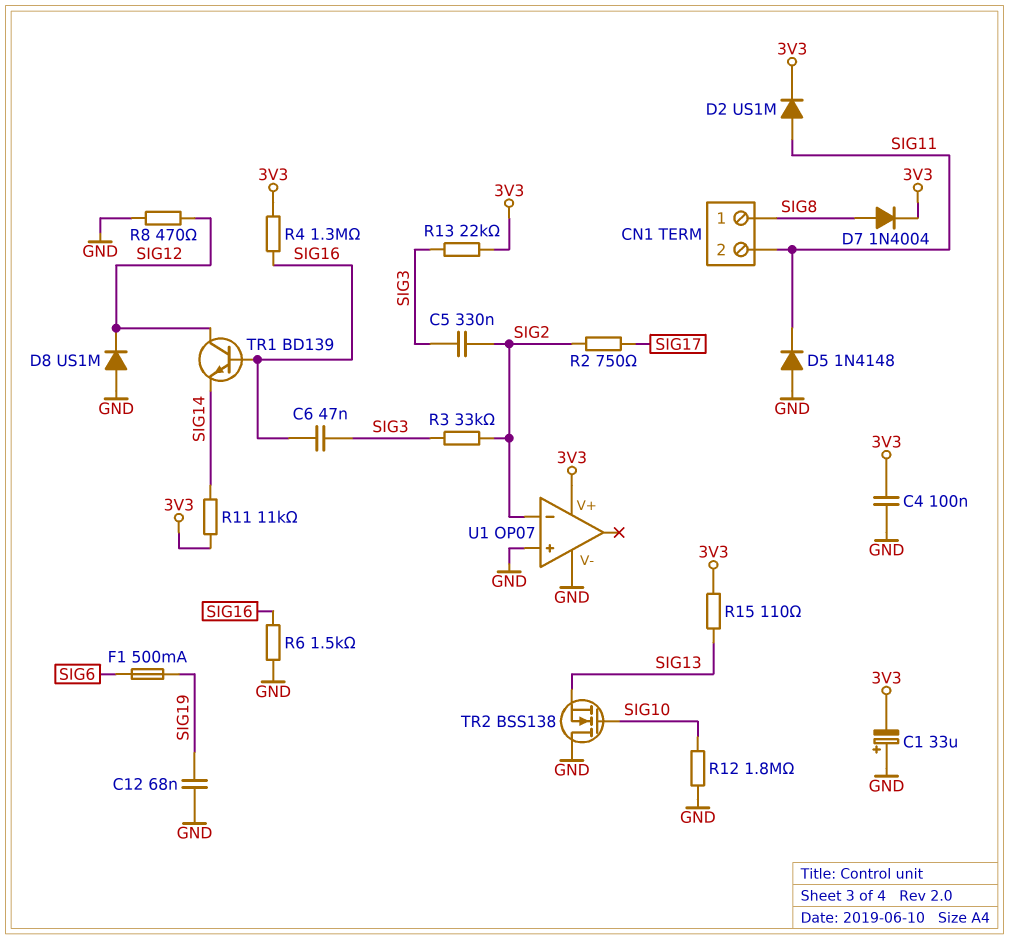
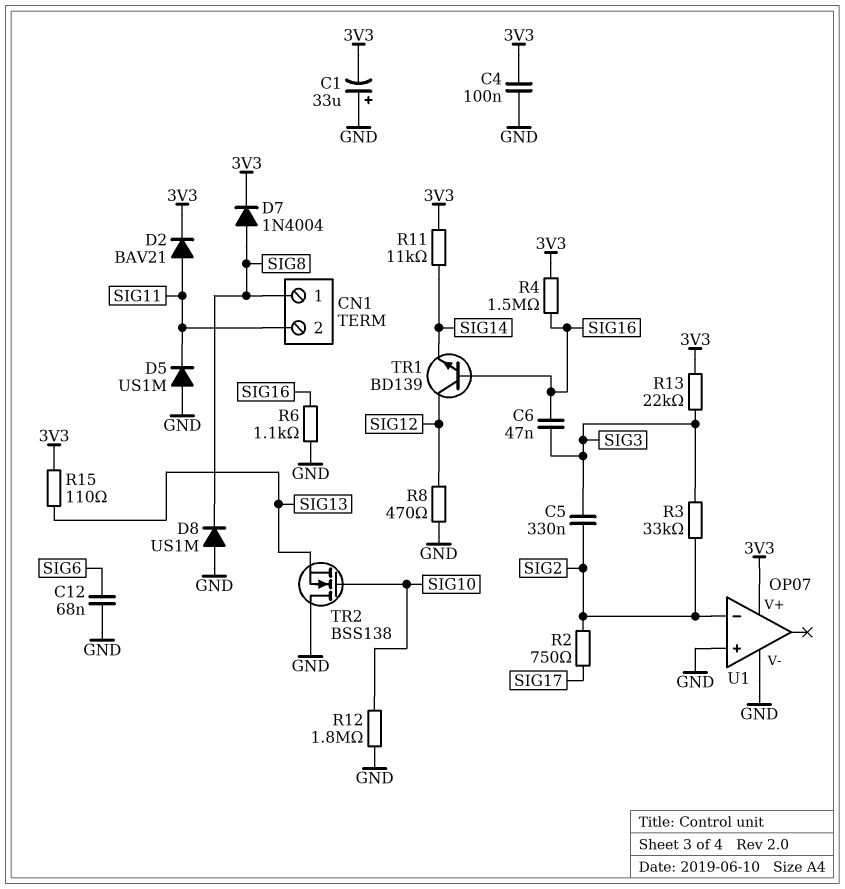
C12: 68nF (GND, SIG19) -> 68nF (GND, SIG6)
D2: diode US1M (A SIG11, K 3V3) -> diode BAV21 (A SIG11, K 3V3)
D5: diode 1N4148 (A GND, K SIG11) -> diode US1M (A GND, K SIG11)
D8: diode US1M (A GND, K SIG12) -> diode US1M (A GND, K SIG8)
F1: 500mA (SIG6, SIG19) -> none
R4: 1.3M (3V3, SIG16) -> 1.5M (3V3, SIG16)
R6: 1.5k (GND, SIG16) -> 1.1k (GND, SIG16)

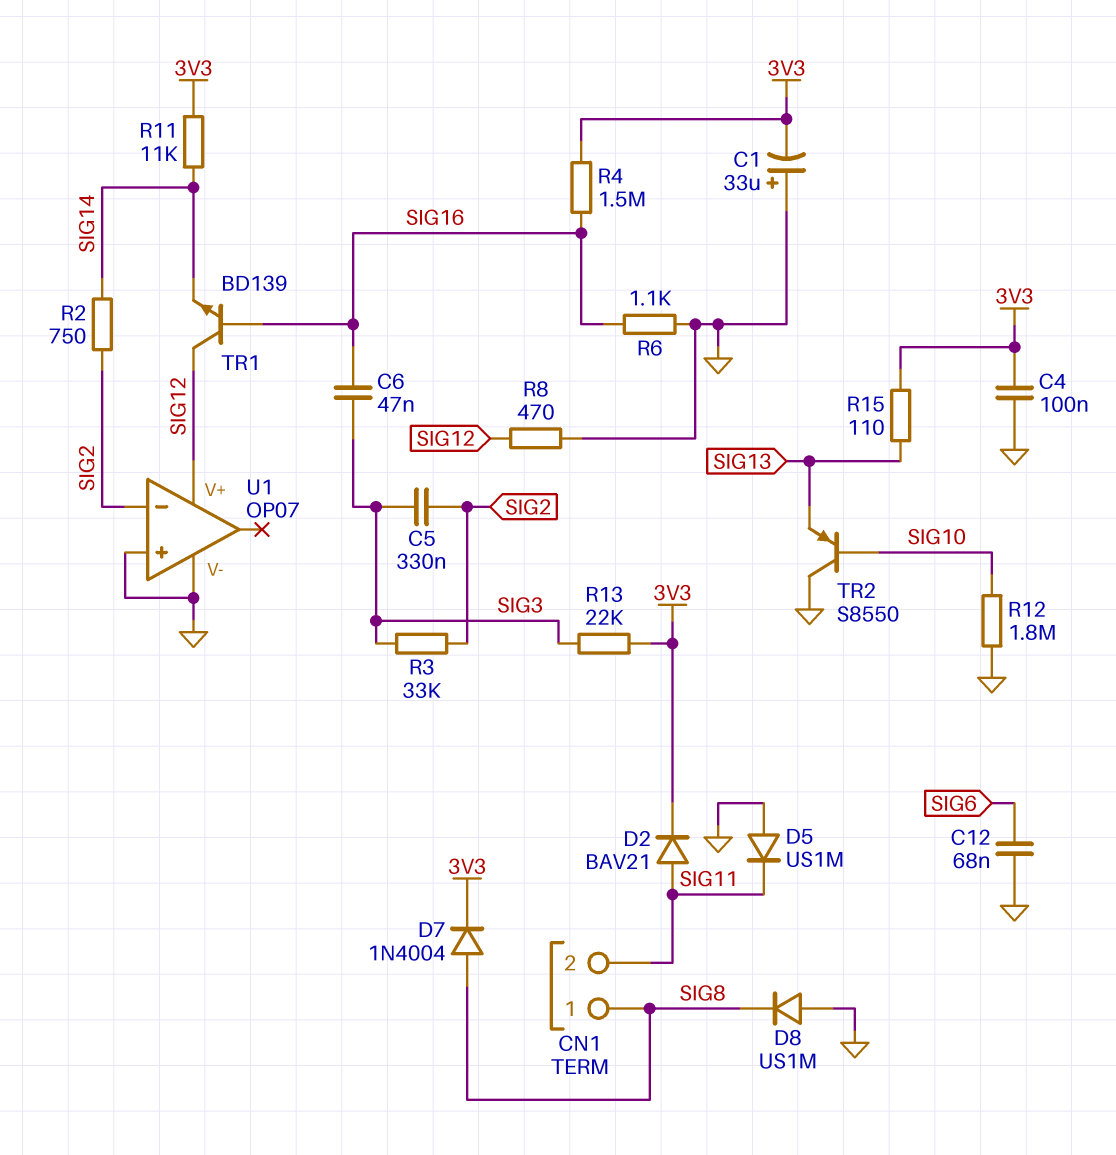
R2: 750 (SIG2, SIG17) -> 750 (SIG2, SIG14)
TR2: NMOS BSS138 (G SIG10, D GND, S SIG13) -> PNP S8550 (B SIG10, C GND, E SIG13)
U1 pin V+: 3V3 -> SIG12

